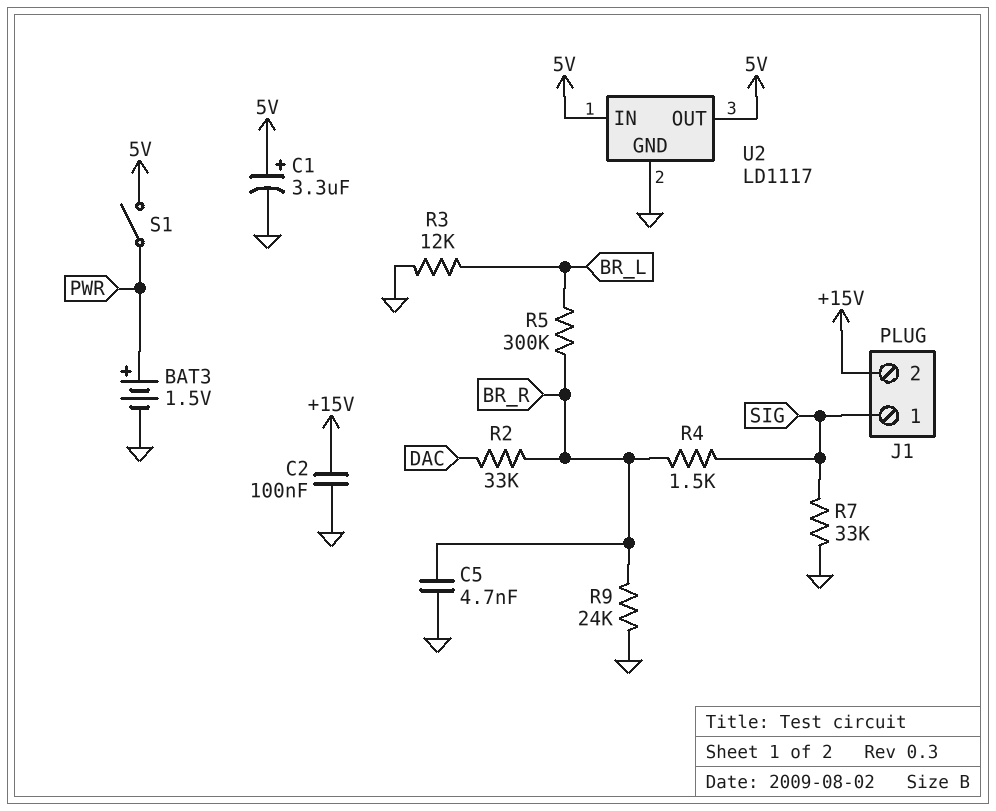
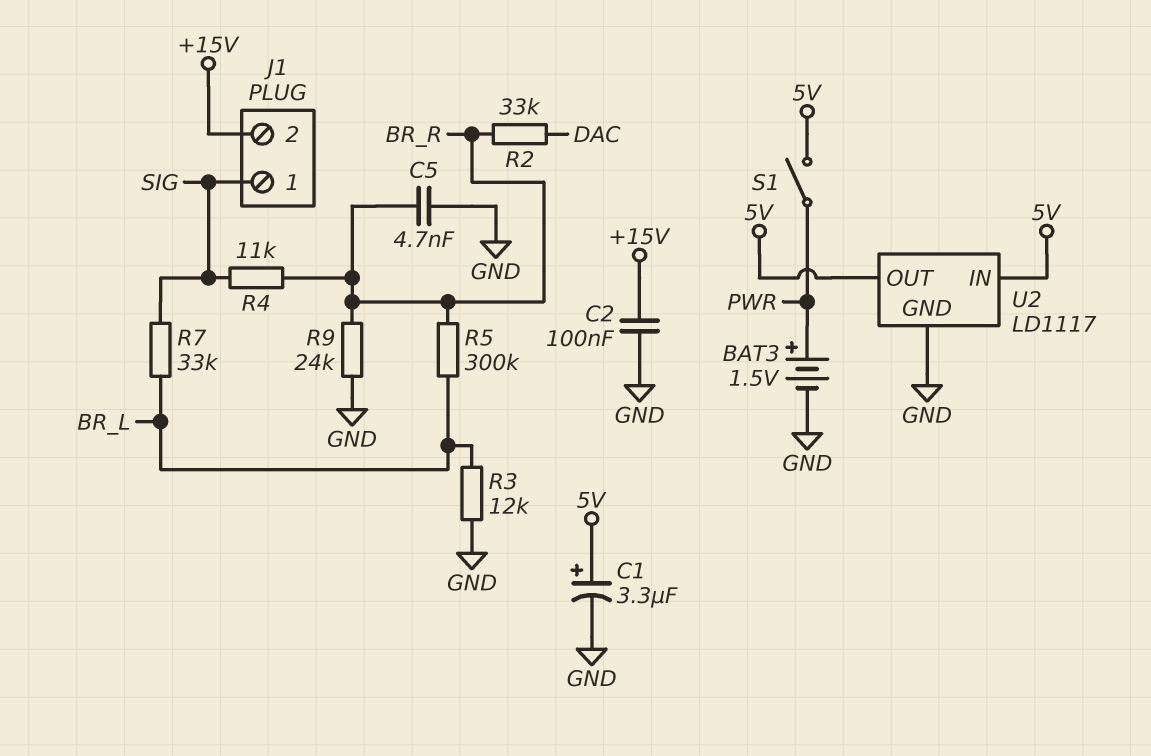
R4: 1.5k (BR_R, SIG) -> 11k (BR_R, SIG)
R7: 33k (GND, SIG) -> 33k (BR_L, SIG)

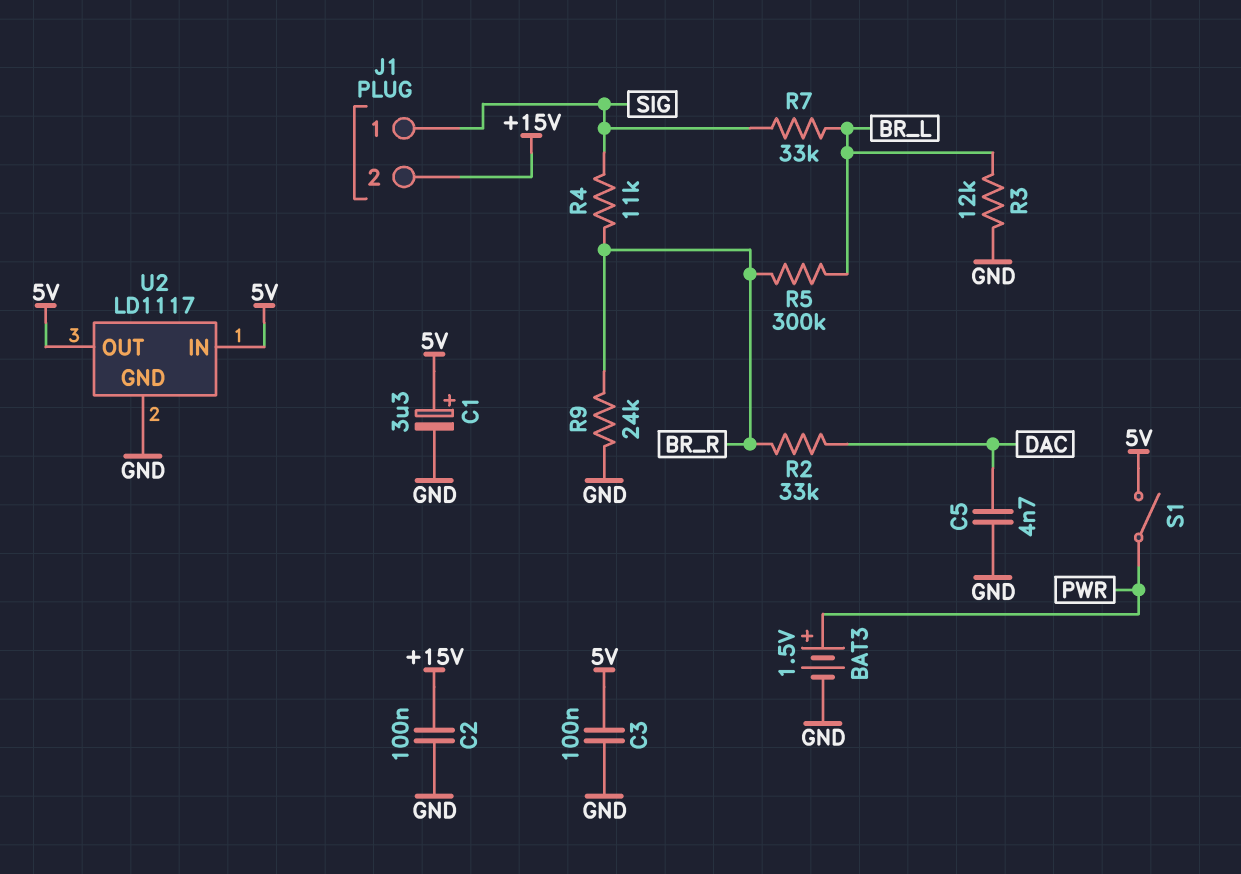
C3: none -> 100nF (5V, GND)
C5: 4.7nF (BR_R, GND) -> 4.7nF (DAC, GND)

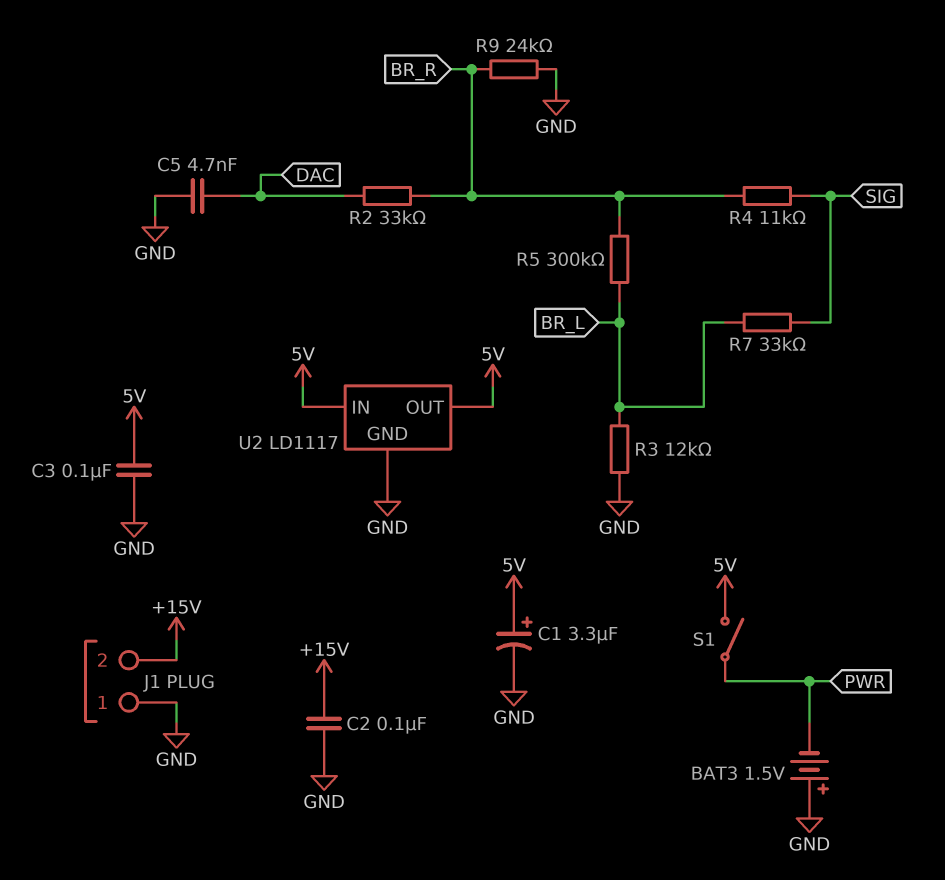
BAT3: 1.5V (plus PWR, minus GND) -> 1.5V (plus GND, minus PWR)
J1 pin 1: SIG -> GND

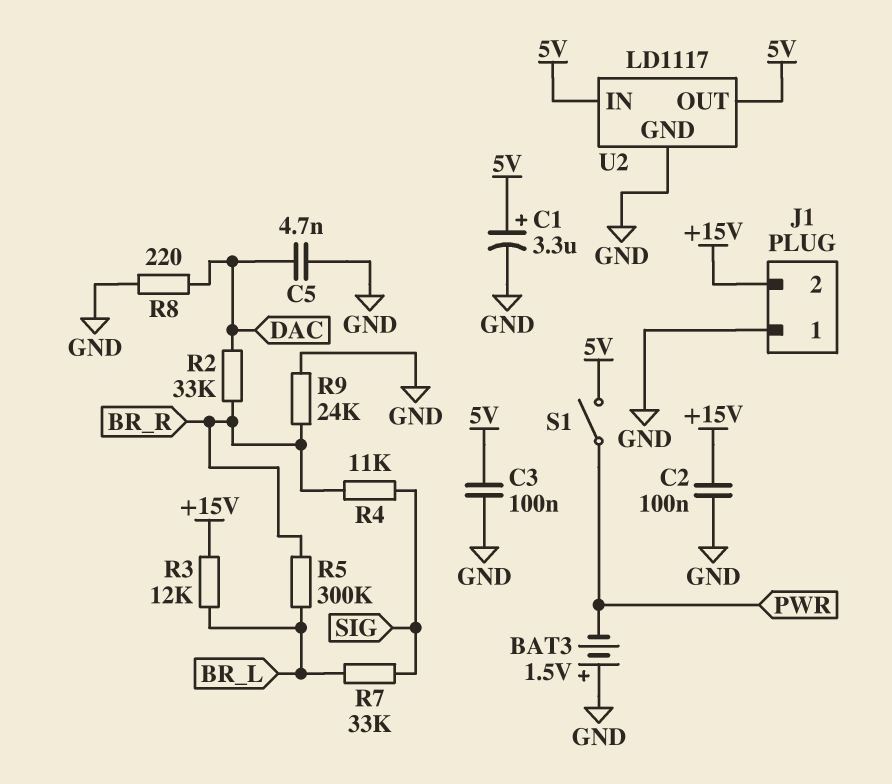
R3: 12k (BR_L, GND) -> 12k (+15V, BR_L)
R8: none -> 220 (DAC, GND)

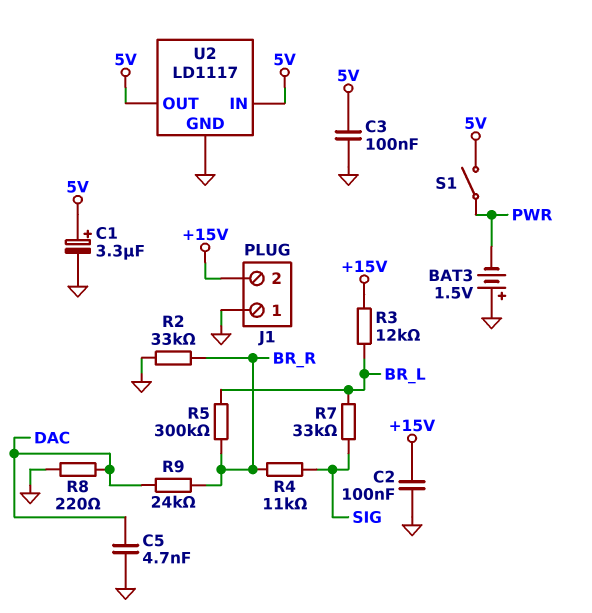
R2: 33k (BR_R, DAC) -> 33k (BR_R, GND)
R9: 24k (BR_R, GND) -> 24k (BR_R, DAC)

